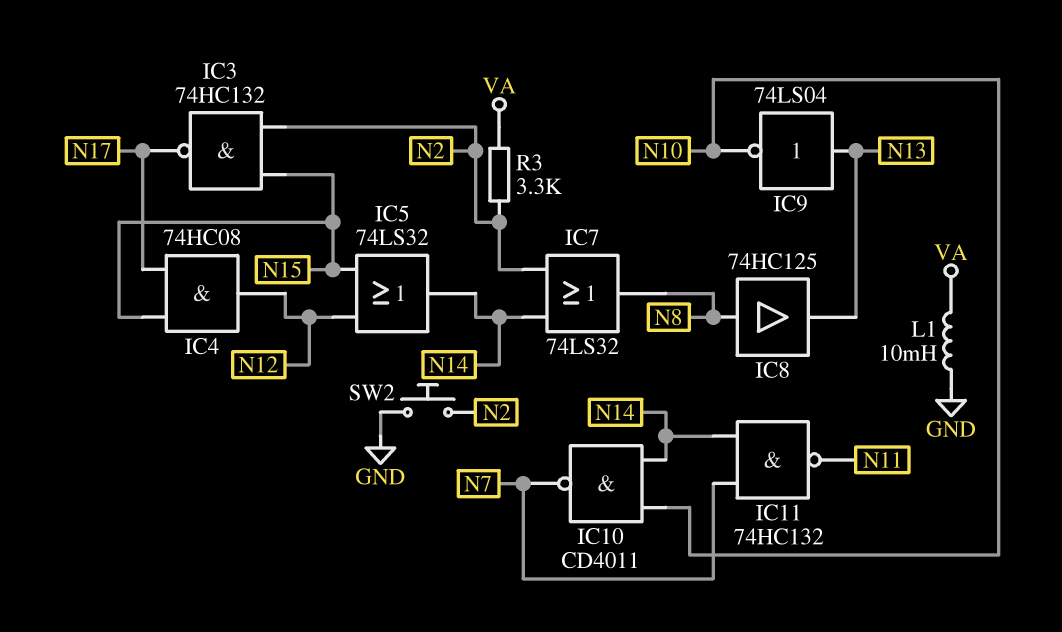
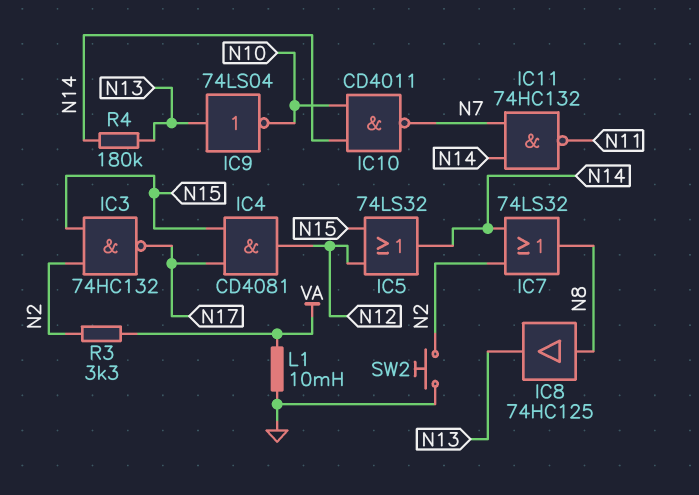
IC4: AND 74HC08 (in N15, in N17, out N12) -> AND CD4081 (in N15, in N17, out N12)
R4: none -> 180k (N13, N14)

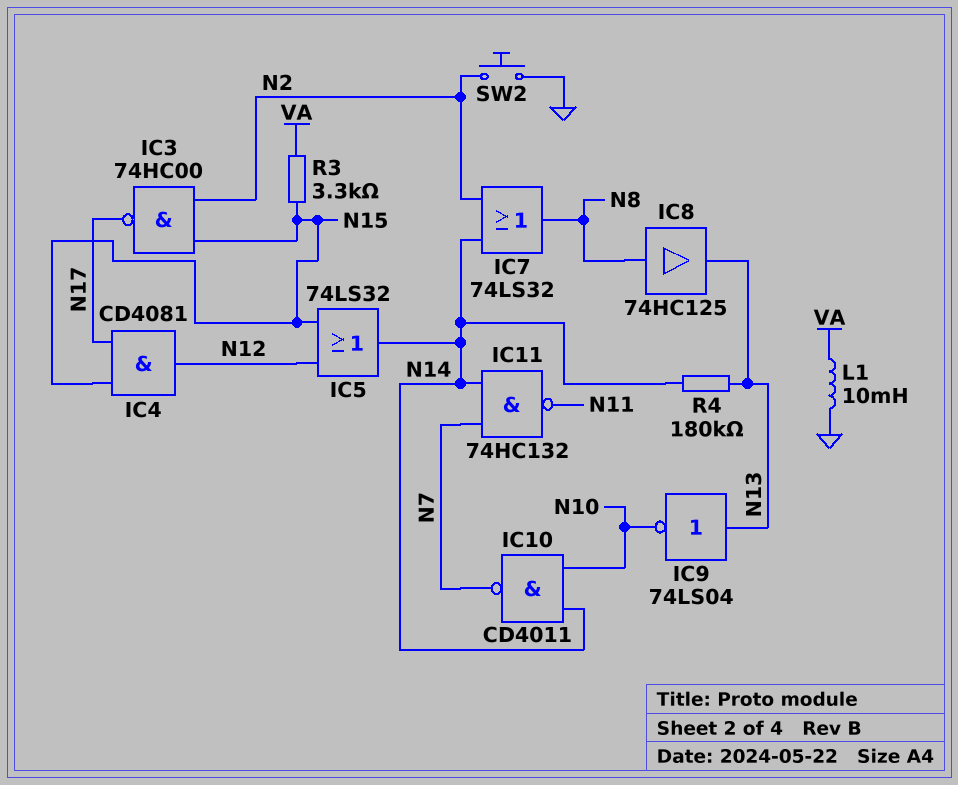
IC3: NAND 74HC132 (in N2, in N15, out N17) -> NAND 74HC00 (in N2, in N15, out N17)
R3: 3.3k (N2, VA) -> 3.3k (N15, VA)

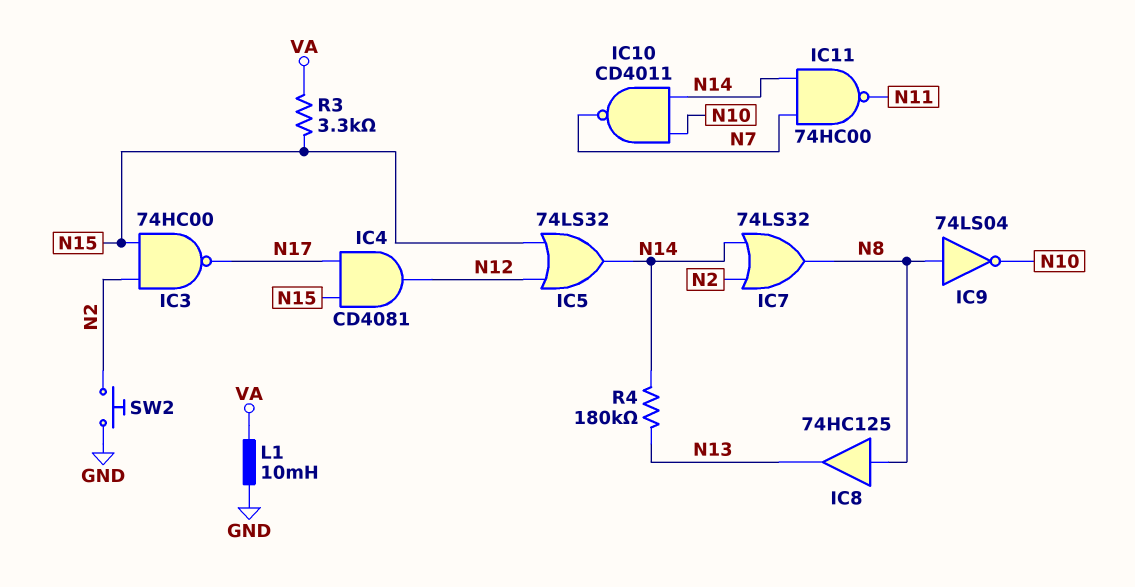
IC9: NOT 74LS04 (in N13, out N10) -> NOT 74LS04 (in N8, out N10)
IC11: NAND 74HC132 (in N7, in N14, out N11) -> NAND 74HC00 (in N7, in N14, out N11)

